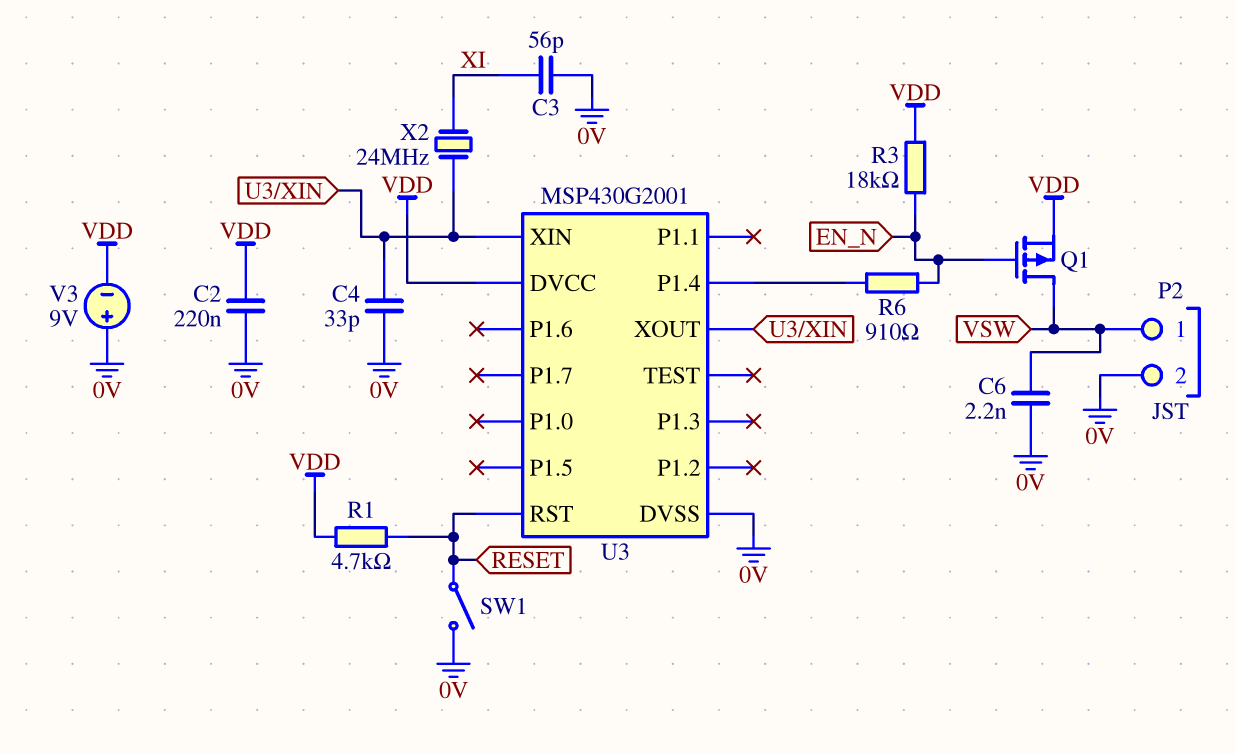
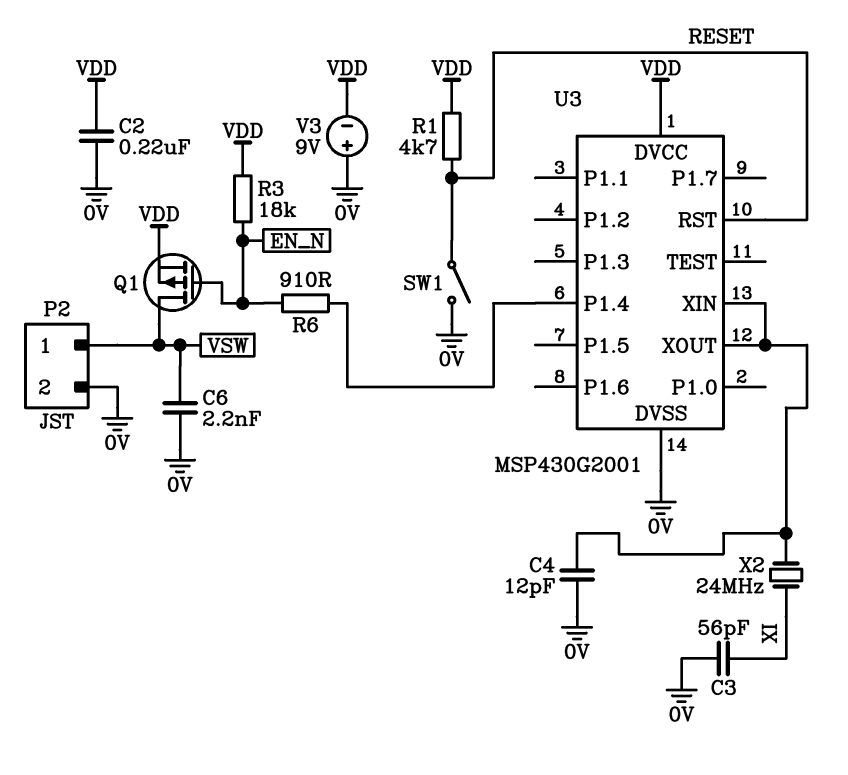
C4: 33pF (0V, U3/XIN) -> 12pF (0V, U3/XIN)

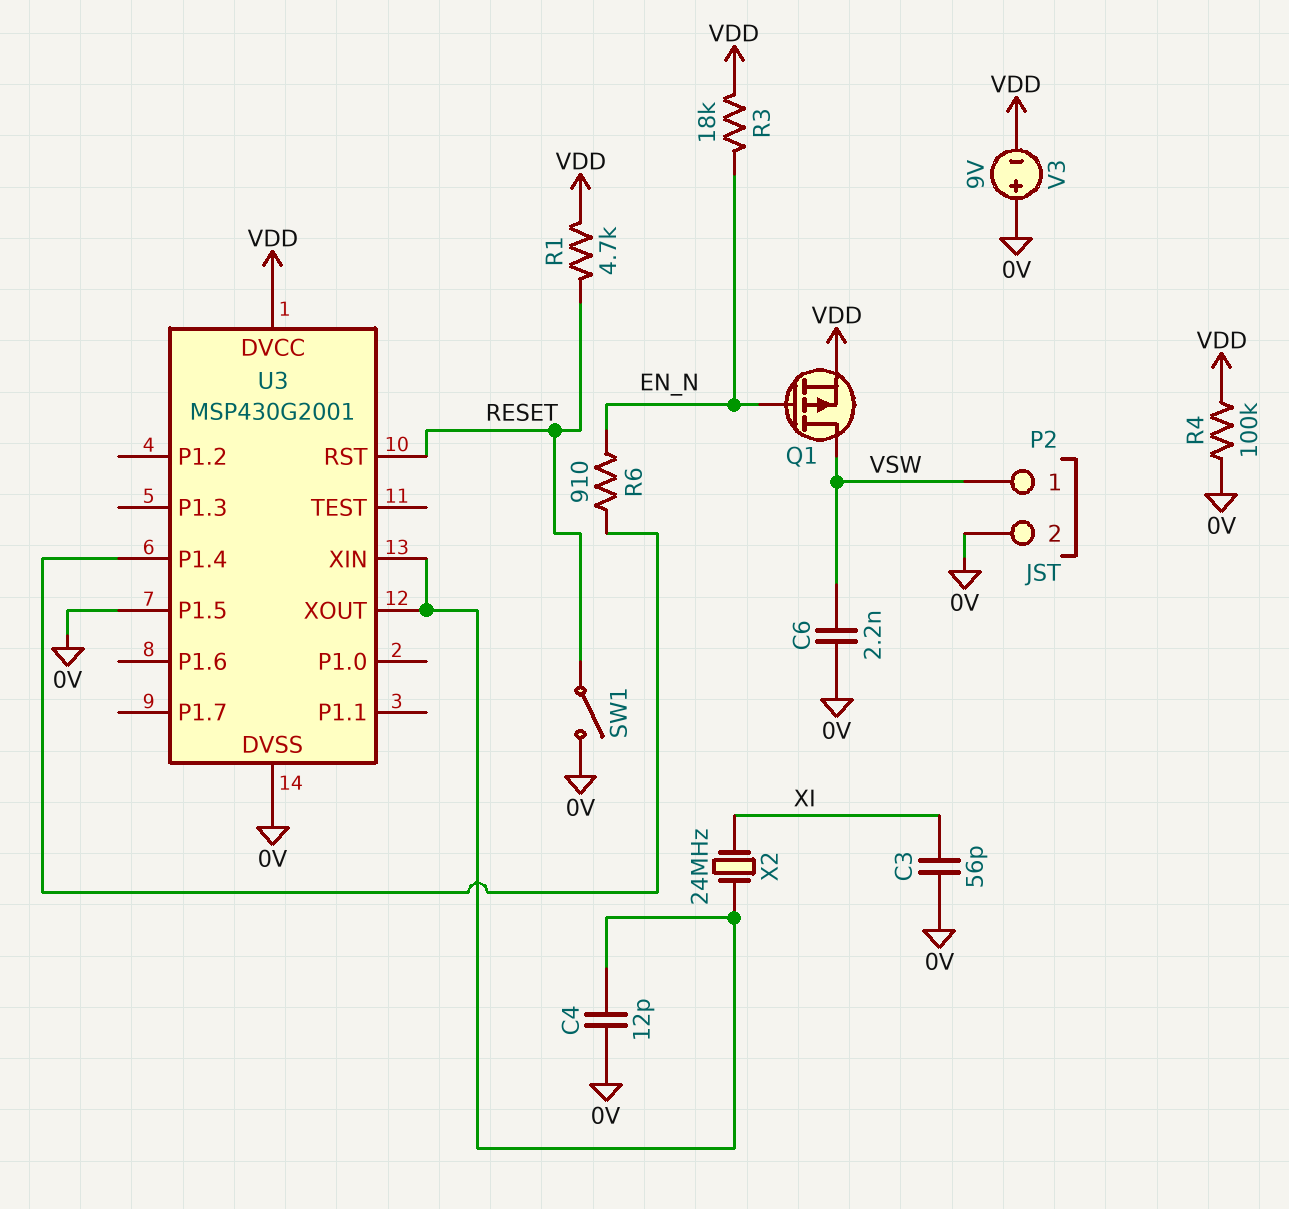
C2: 220nF (0V, VDD) -> none
R4: none -> 100k (0V, VDD)
U3 pin P1.5: none -> 0V

